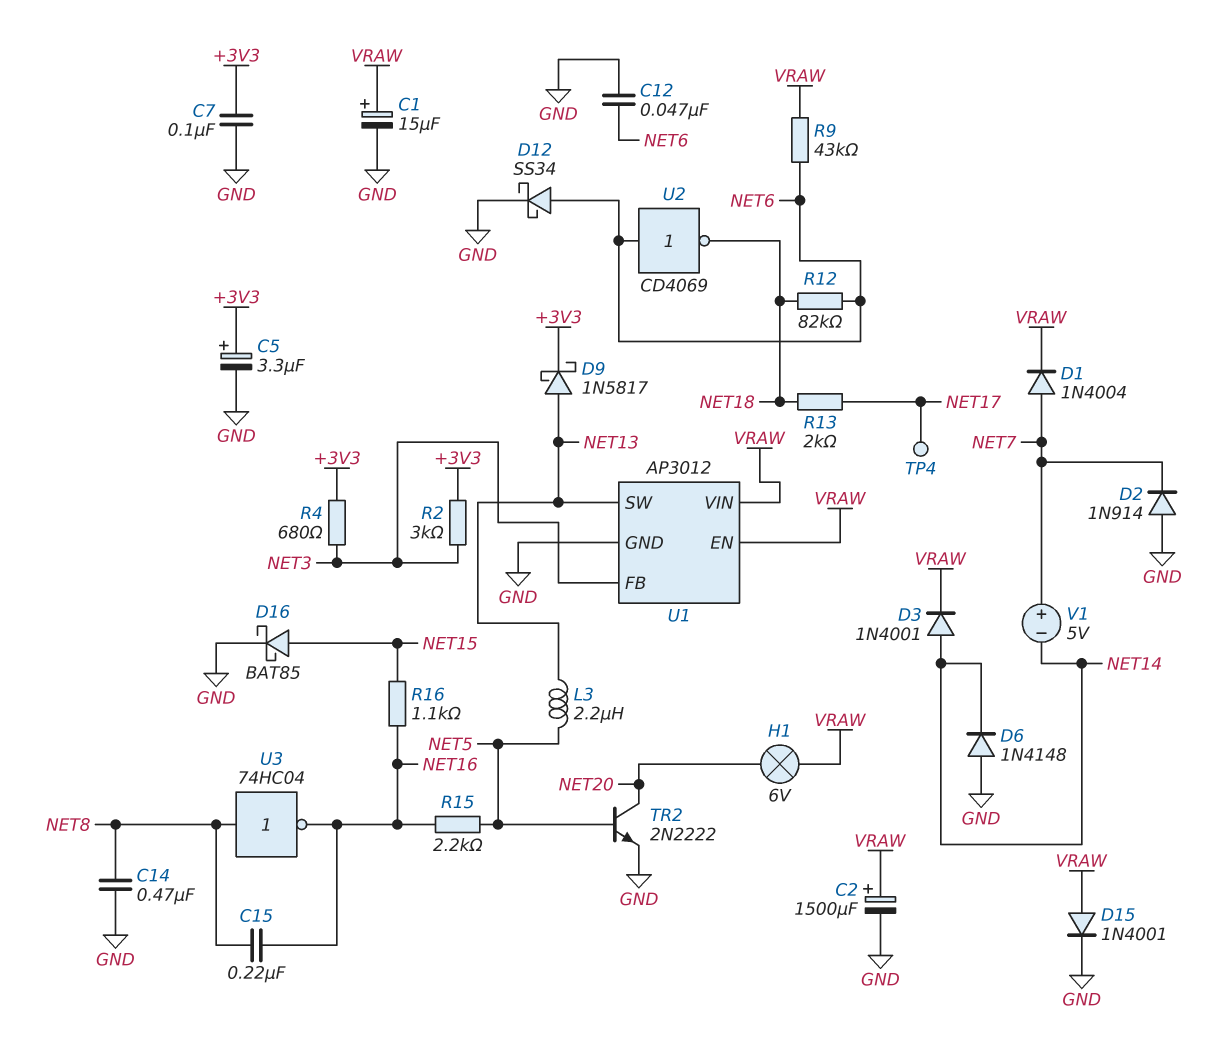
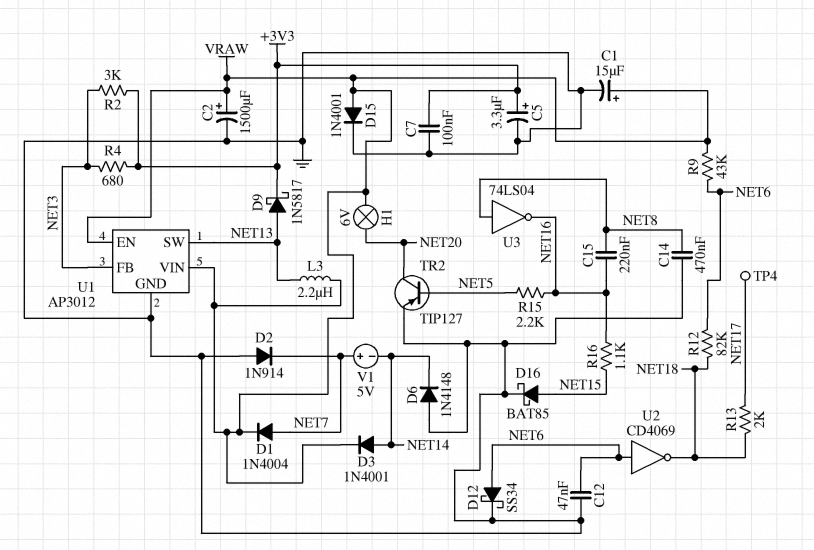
L3: 2.2uH (NET5, NET13) -> 2.2uH (NET13, VRAW)
TR2: NPN 2N2222 (B NET5, C NET20, E GND) -> PNP TIP127 (B NET5, C NET20, E GND)
U3: NOT 74HC04 (in NET8, out NET16) -> NOT 74LS04 (in NET8, out NET16)

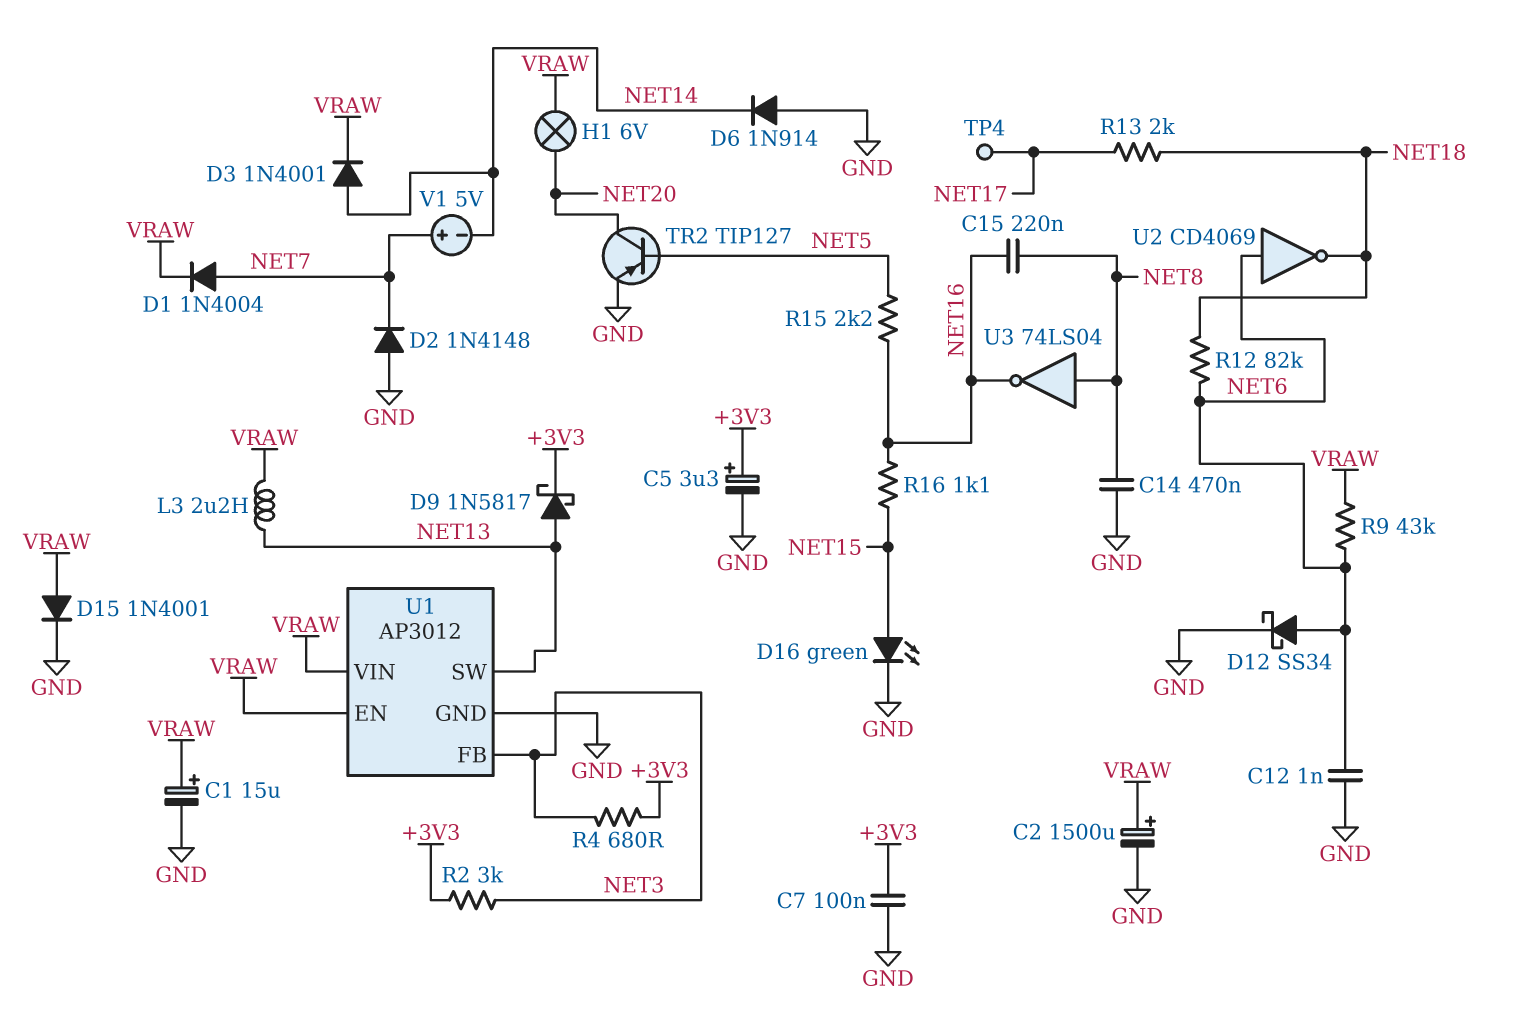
C12: 47nF (GND, NET6) -> 1nF (GND, NET6)
D2: diode 1N914 (A GND, K NET7) -> diode 1N4148 (A GND, K NET7)
D6: diode 1N4148 (A GND, K NET14) -> diode 1N914 (A GND, K NET14)
D16: schottky BAT85 (A NET15, K GND) -> LED green (A NET15, K GND)

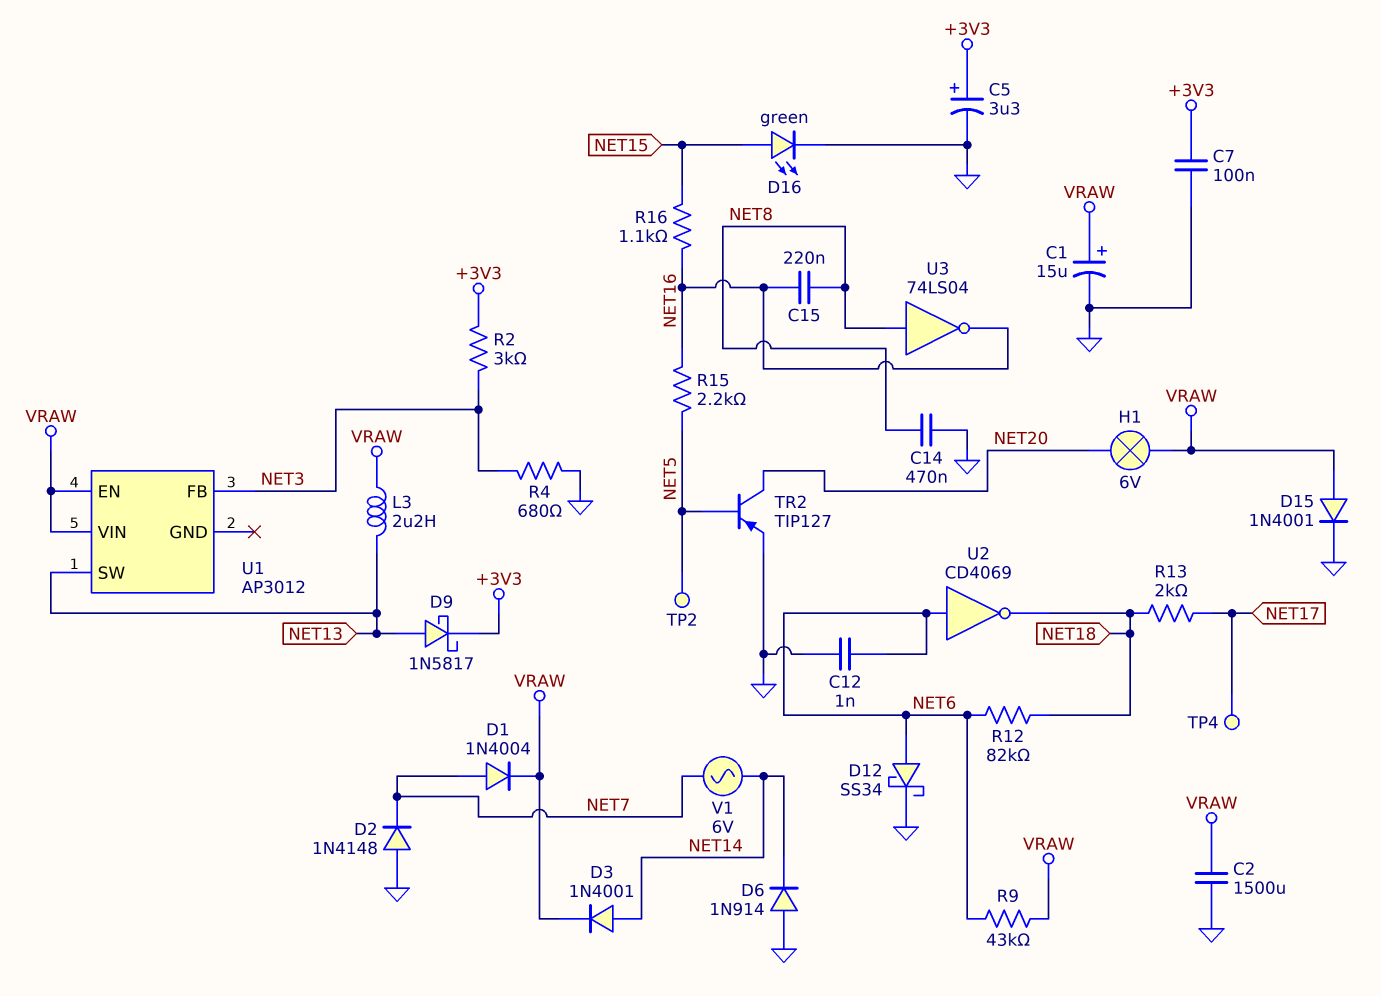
C2: 1500uF (plus VRAW, minus GND) -> 1500uF (GND, VRAW)
R4: 680 (+3V3, NET3) -> 680 (GND, NET3)
TP2: none -> test point (NET5)
U1 pin GND: GND -> none
V1: 5V (plus NET7, minus NET14) -> AC 6V (NET7, NET14)

